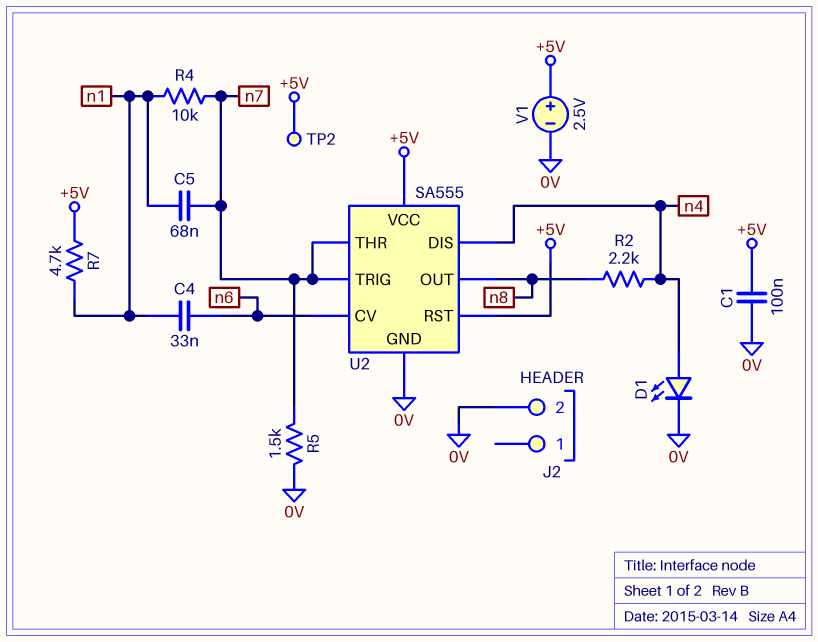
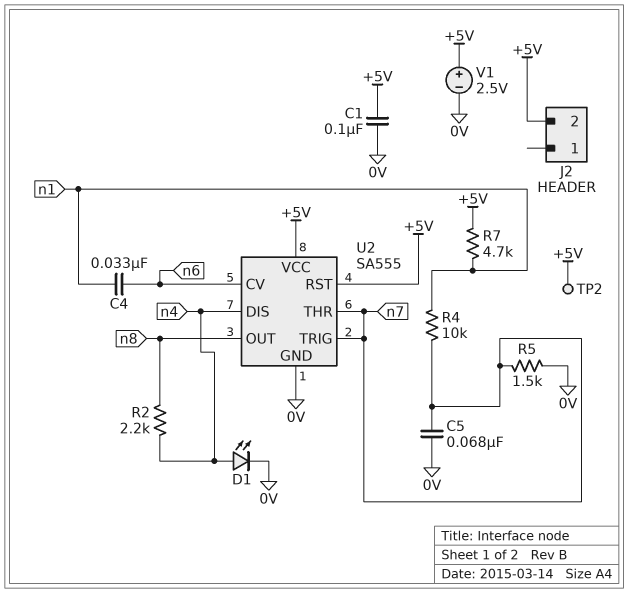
C5: 68nF (n1, n7) -> 68nF (0V, n7)
J2 pin 2: 0V -> +5V

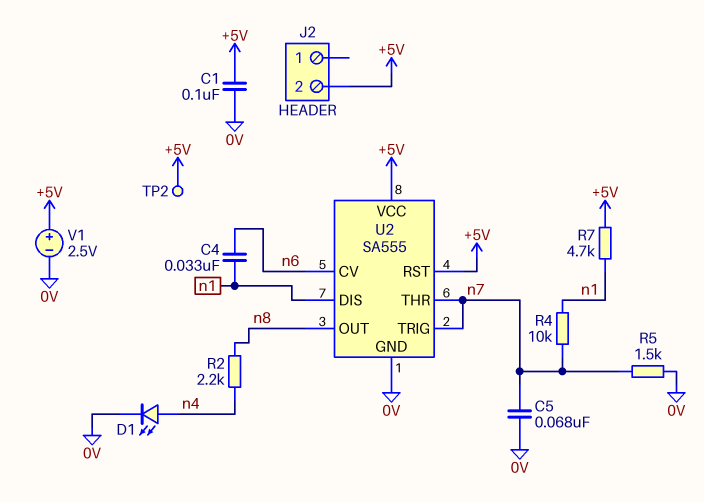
U2 pin DIS: n4 -> n1

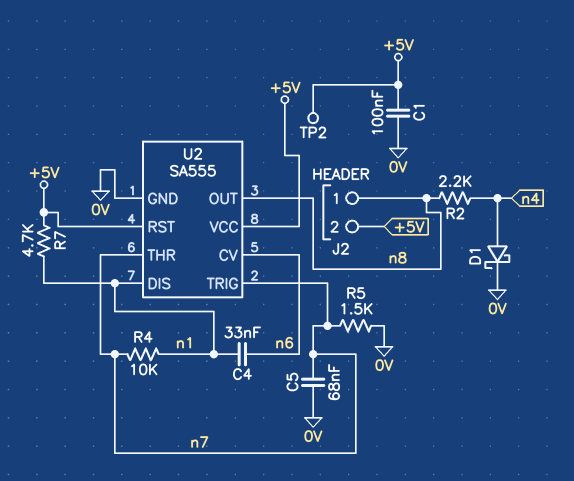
D1: LED (A n4, K 0V) -> schottky (A n4, K 0V)
J2 pin 1: none -> n8
V1: 2.5V (plus +5V, minus 0V) -> none

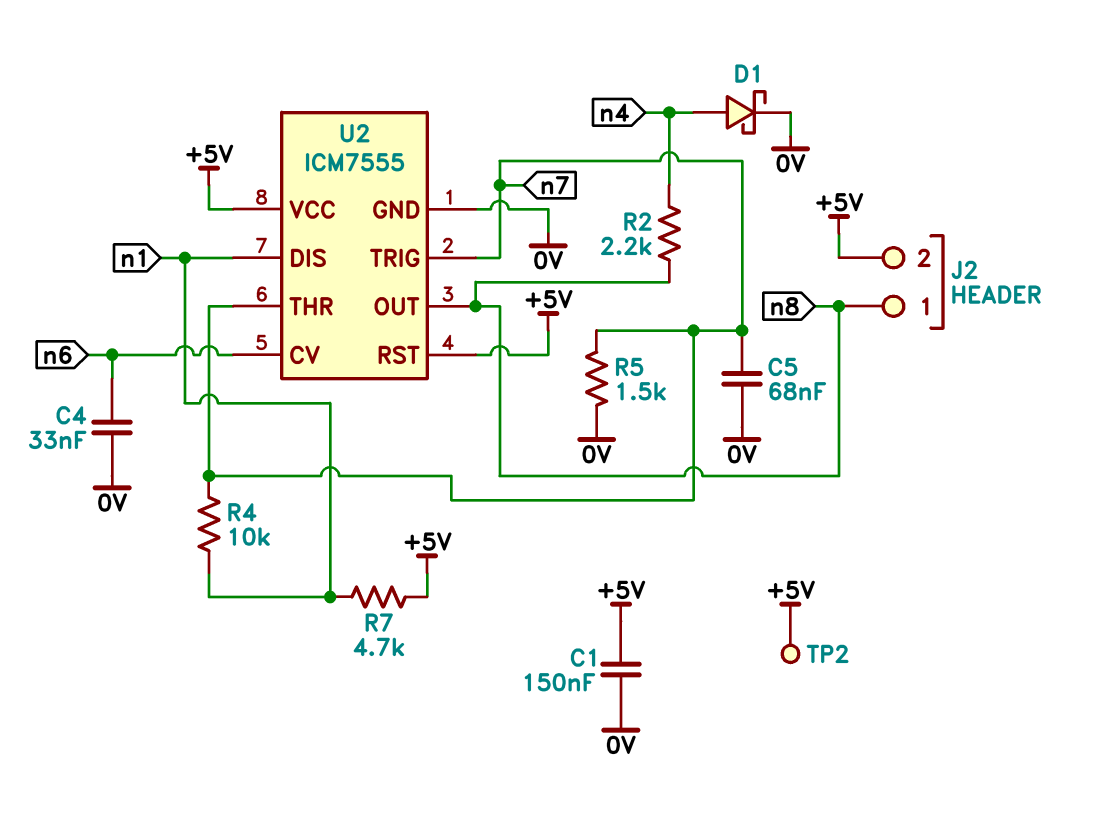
C1: 100nF (+5V, 0V) -> 150nF (+5V, 0V)
C4: 33nF (n1, n6) -> 33nF (0V, n6)
U2: SA555 -> ICM7555

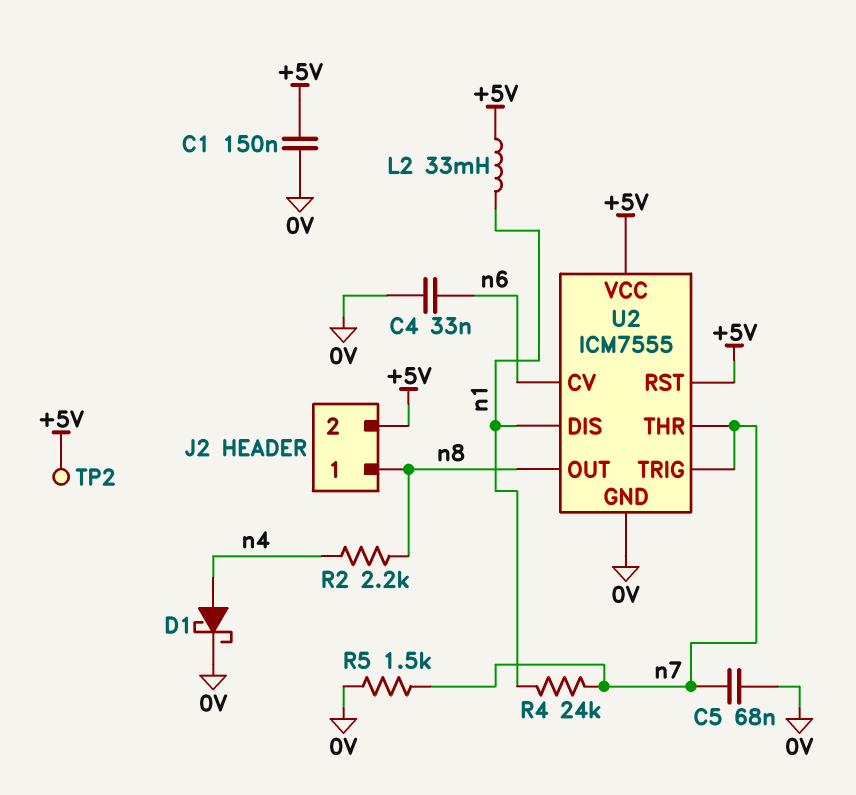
L2: none -> 33mH (+5V, n1)
R4: 10k (n1, n7) -> 24k (n1, n7)
R7: 4.7k (+5V, n1) -> none

